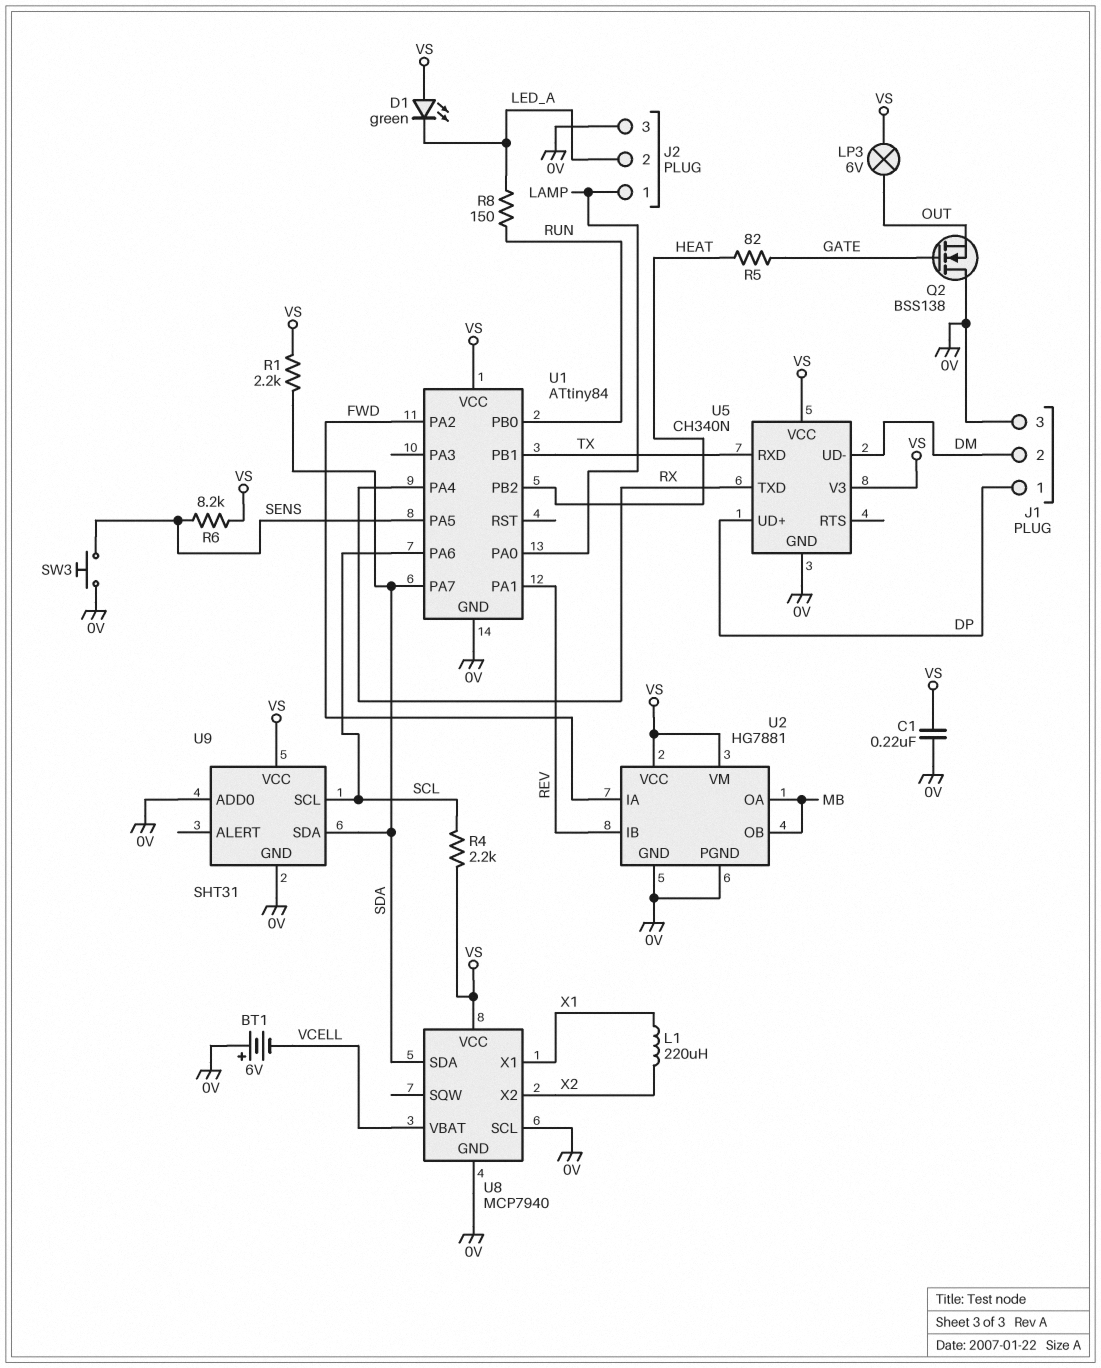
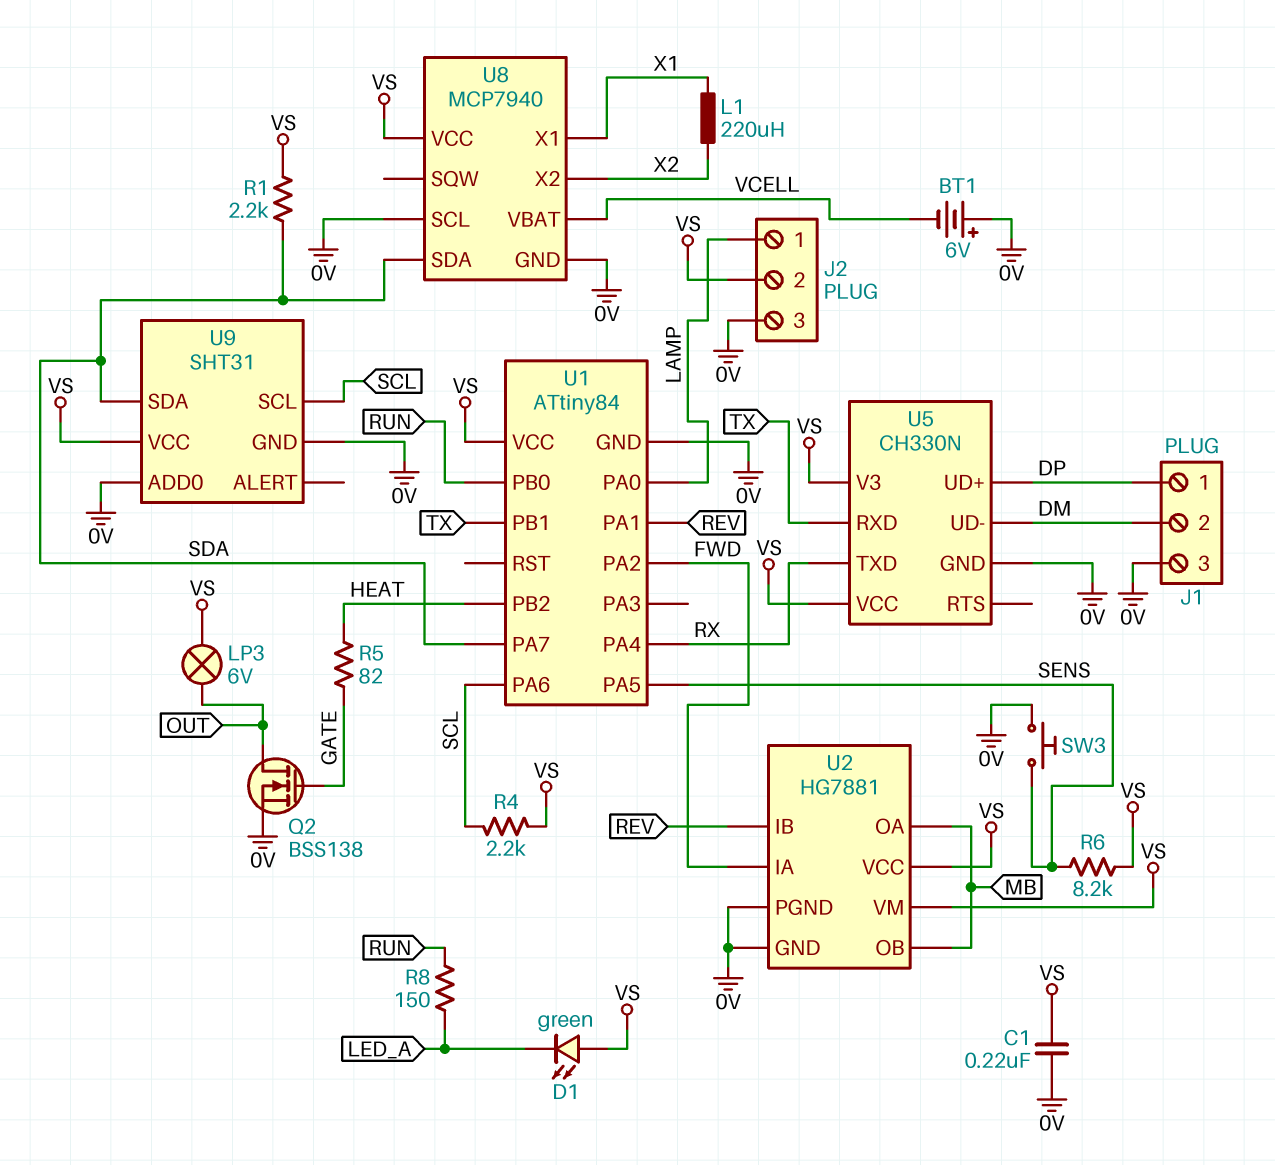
J2 pin 2: LED_A -> VS
Q2: NMOS BSS138 (G GATE, D 0V, S OUT) -> NMOS BSS138 (G GATE, D OUT, S 0V)
U5: CH340N -> CH330N

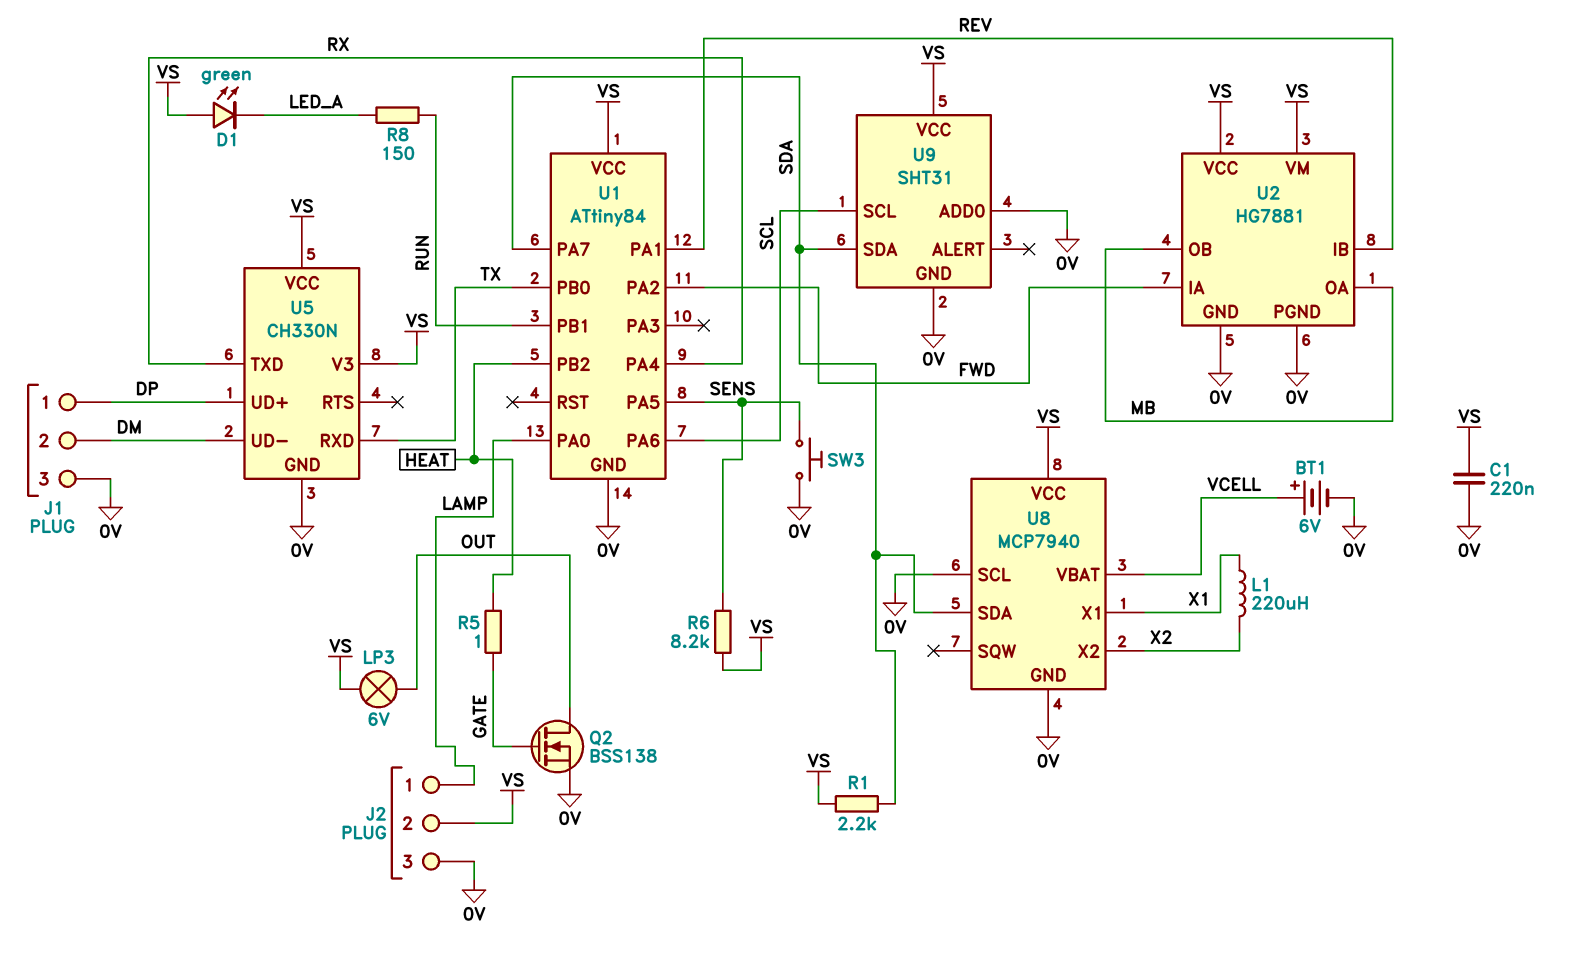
BT1: 6V (plus 0V, minus VCELL) -> 6V (plus VCELL, minus 0V)
R4: 2.2k (SCL, VS) -> none
R5: 82 (GATE, HEAT) -> 1 (GATE, HEAT)
U1 pin PB0: RUN -> TX
U1 pin PB1: TX -> RUN

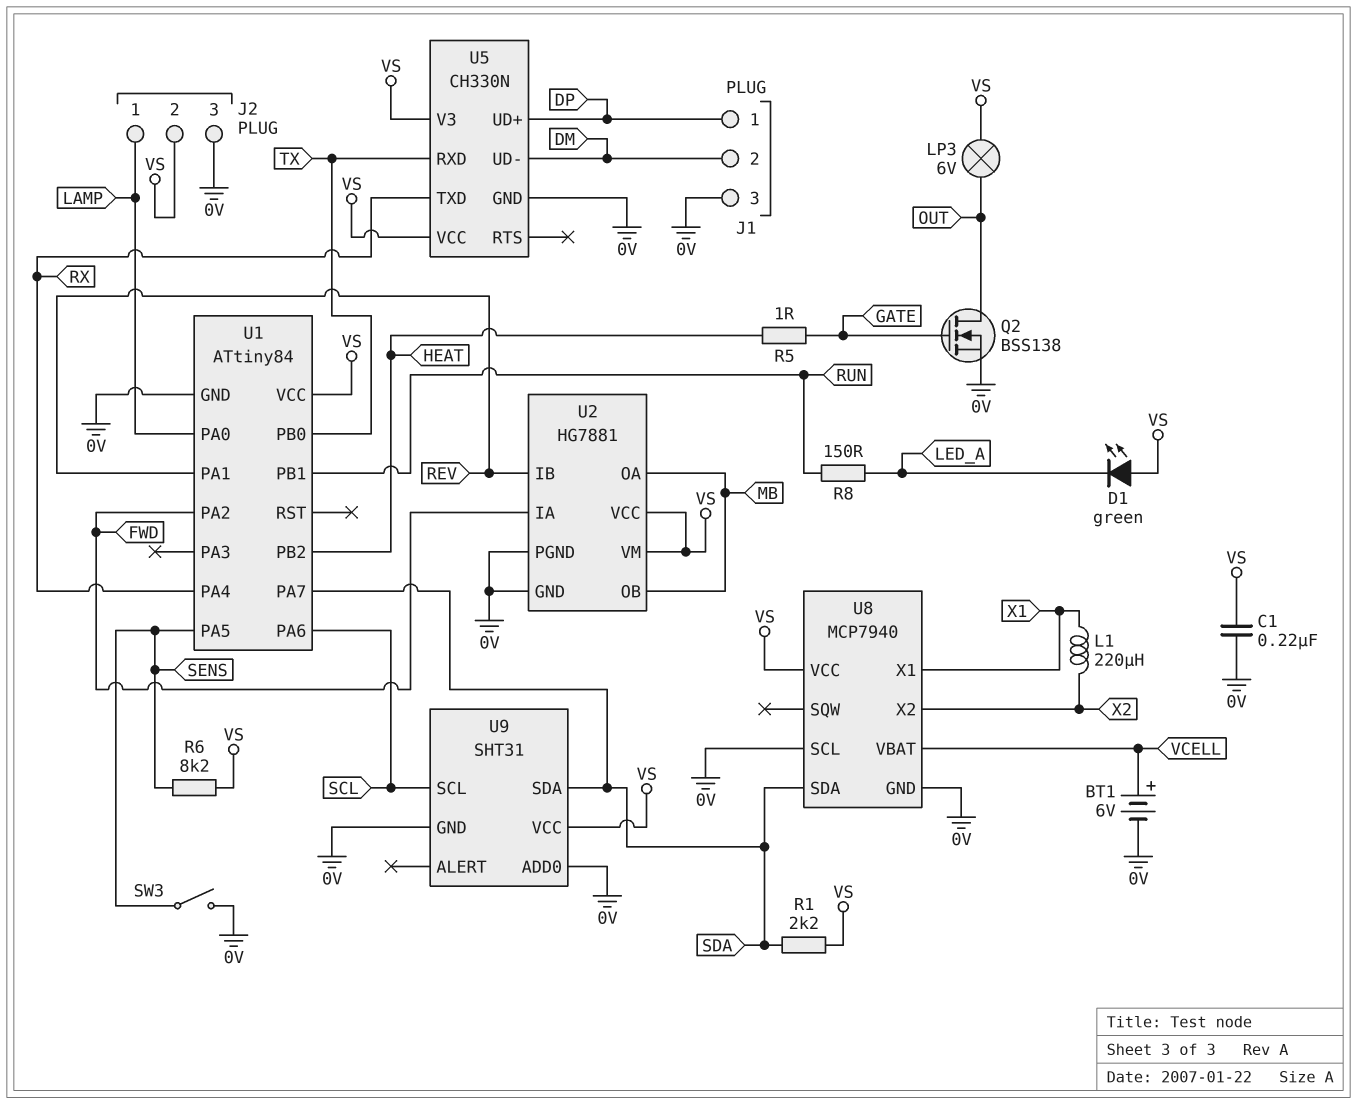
SW3: button (0V, SENS) -> switch (0V, SENS)

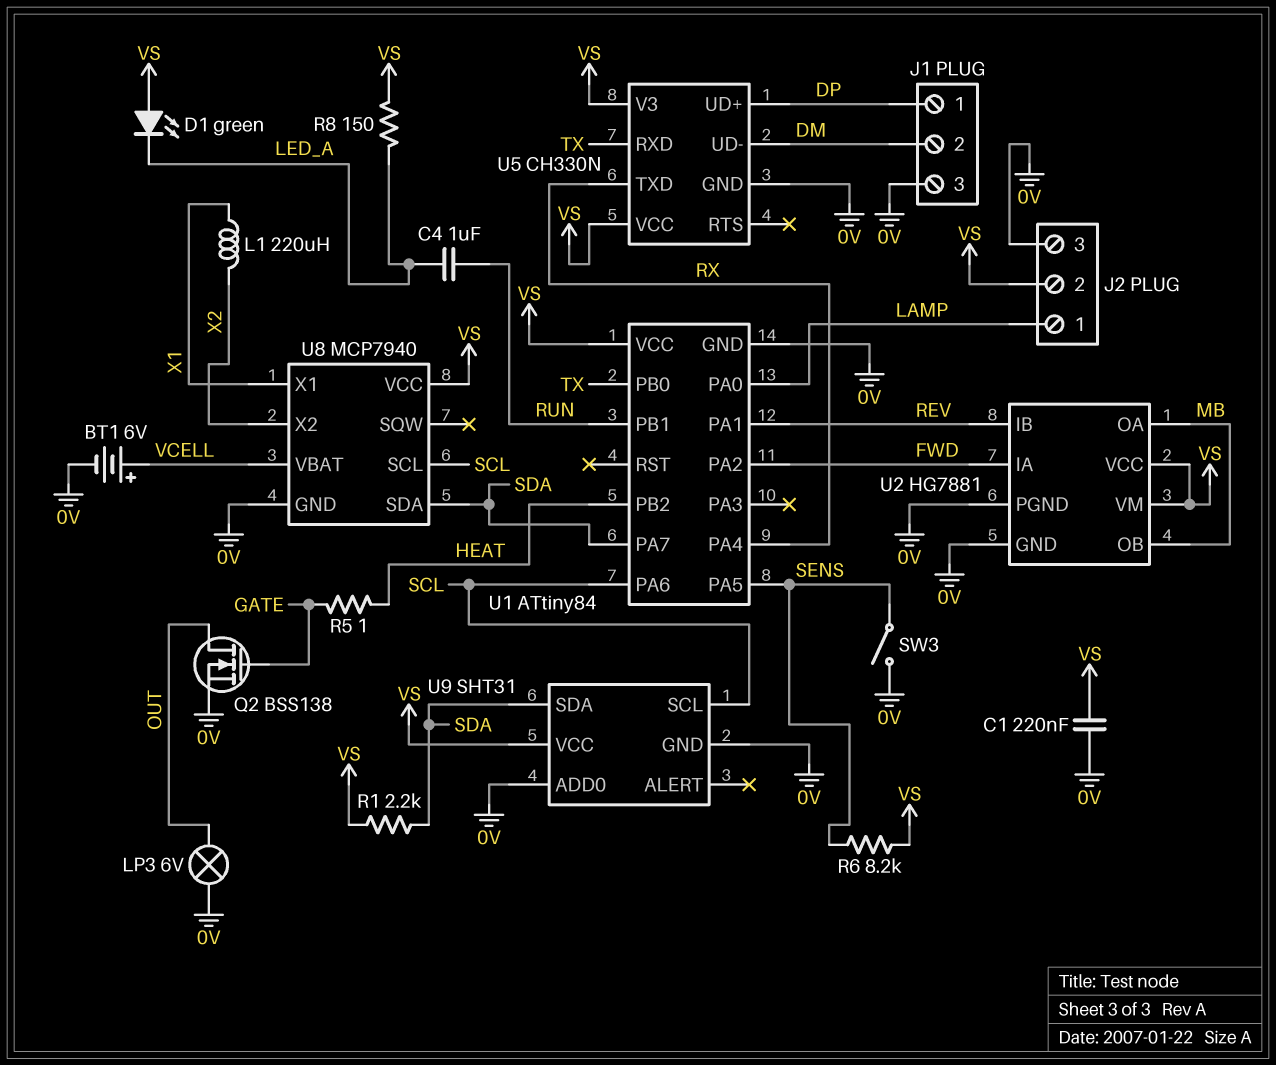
C4: none -> 1uF (LED_A, RUN)
LP3: lamp 6V (OUT, VS) -> lamp 6V (0V, OUT)
R8: 150 (LED_A, RUN) -> 150 (LED_A, VS)
U8 pin SCL: 0V -> SCL

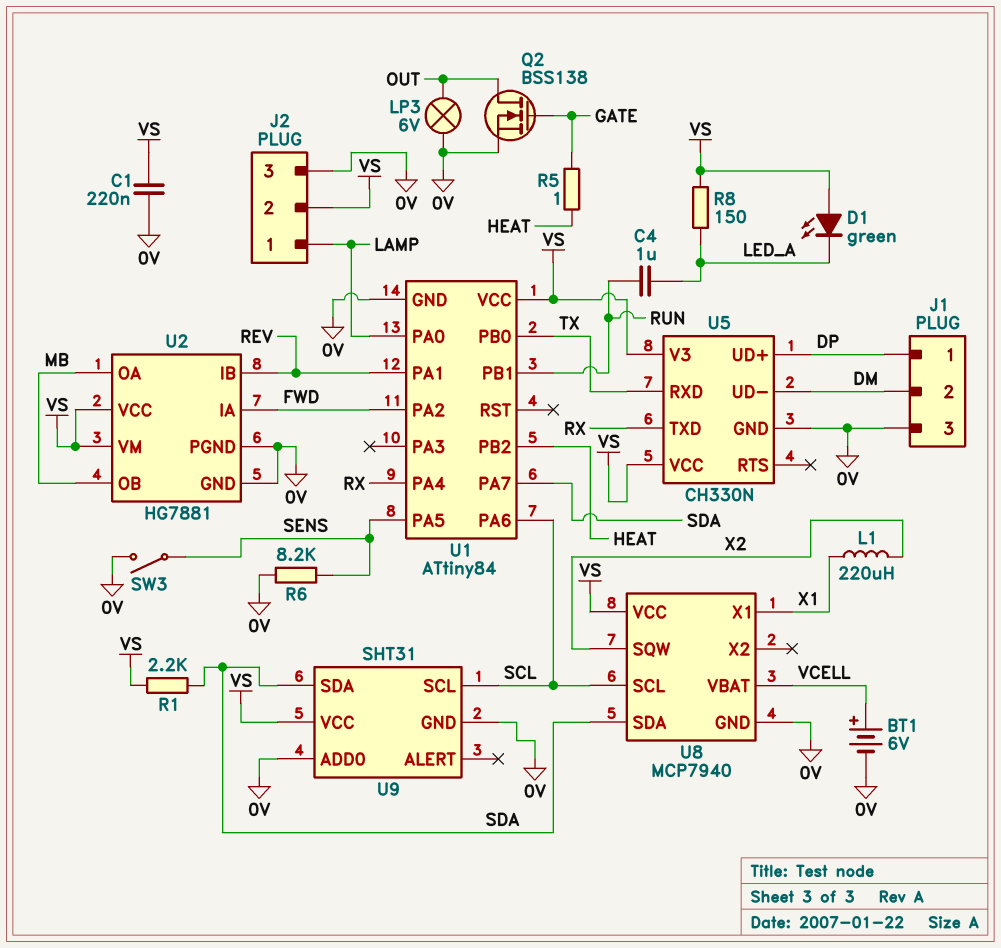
R6: 8.2k (SENS, VS) -> 8.2k (0V, SENS)
U8 pin SQW: none -> X2
U8 pin X2: X2 -> none

